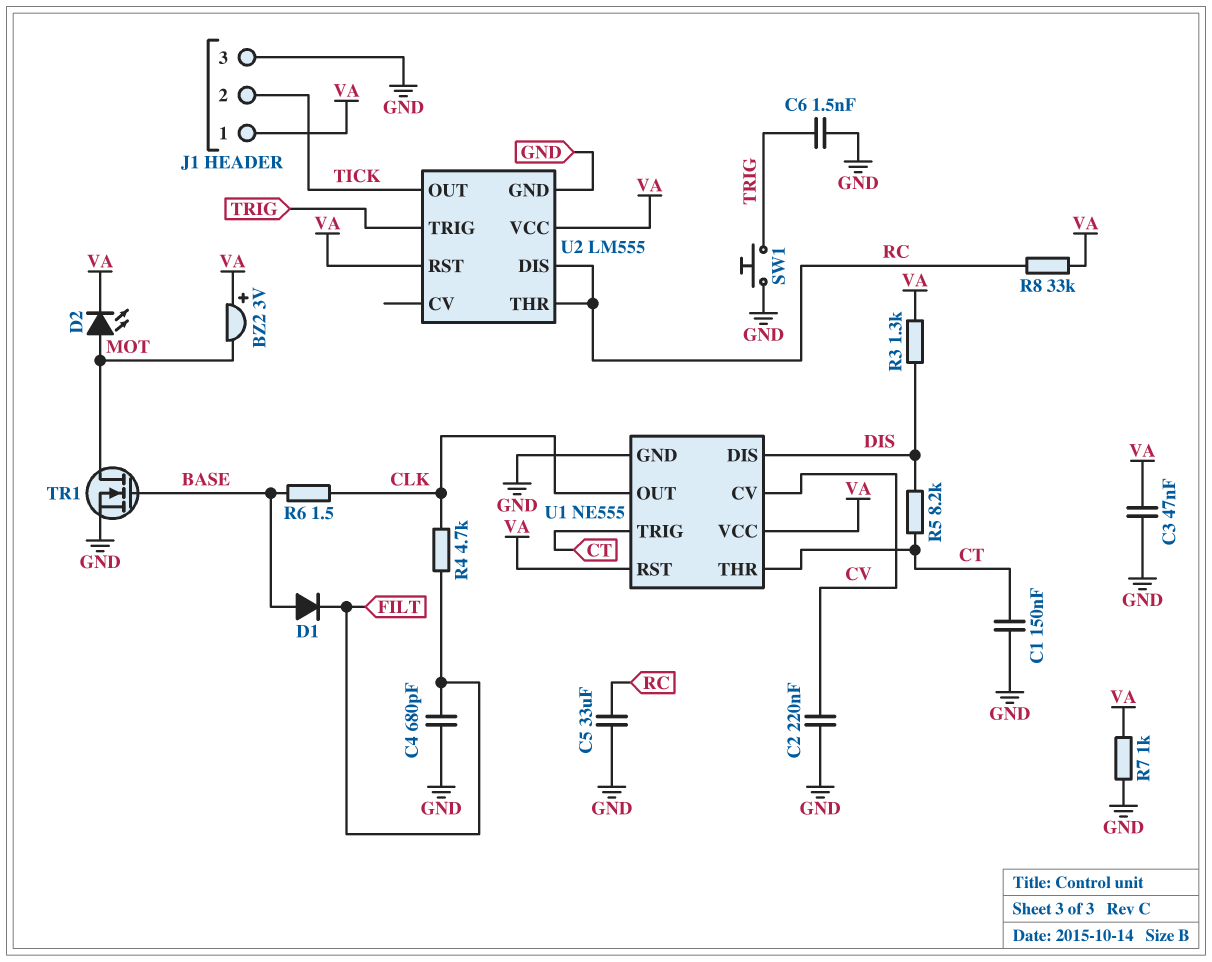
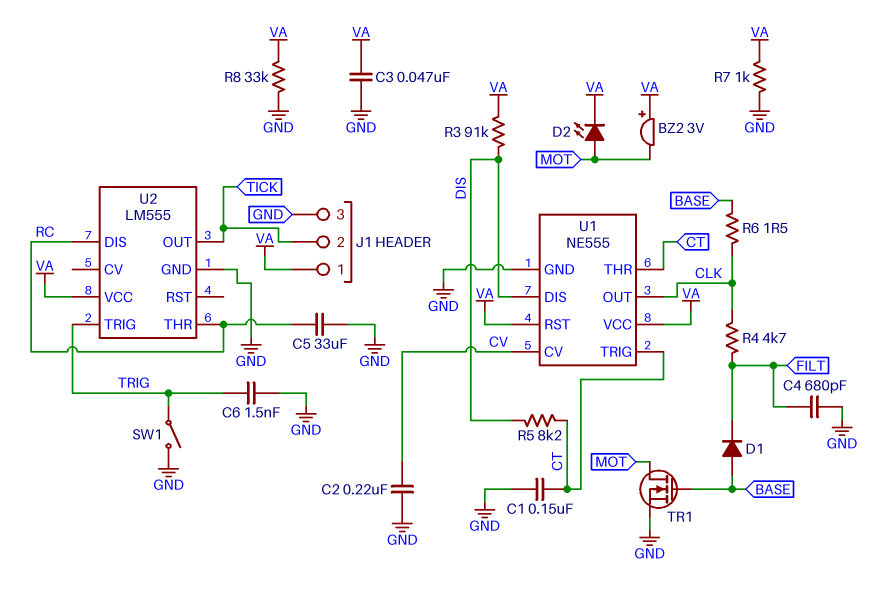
R3: 1.3k (DIS, VA) -> 91k (DIS, VA)
R8: 33k (RC, VA) -> 33k (GND, VA)
SW1: button (GND, TRIG) -> switch (GND, TRIG)
U2 pin RST: VA -> none

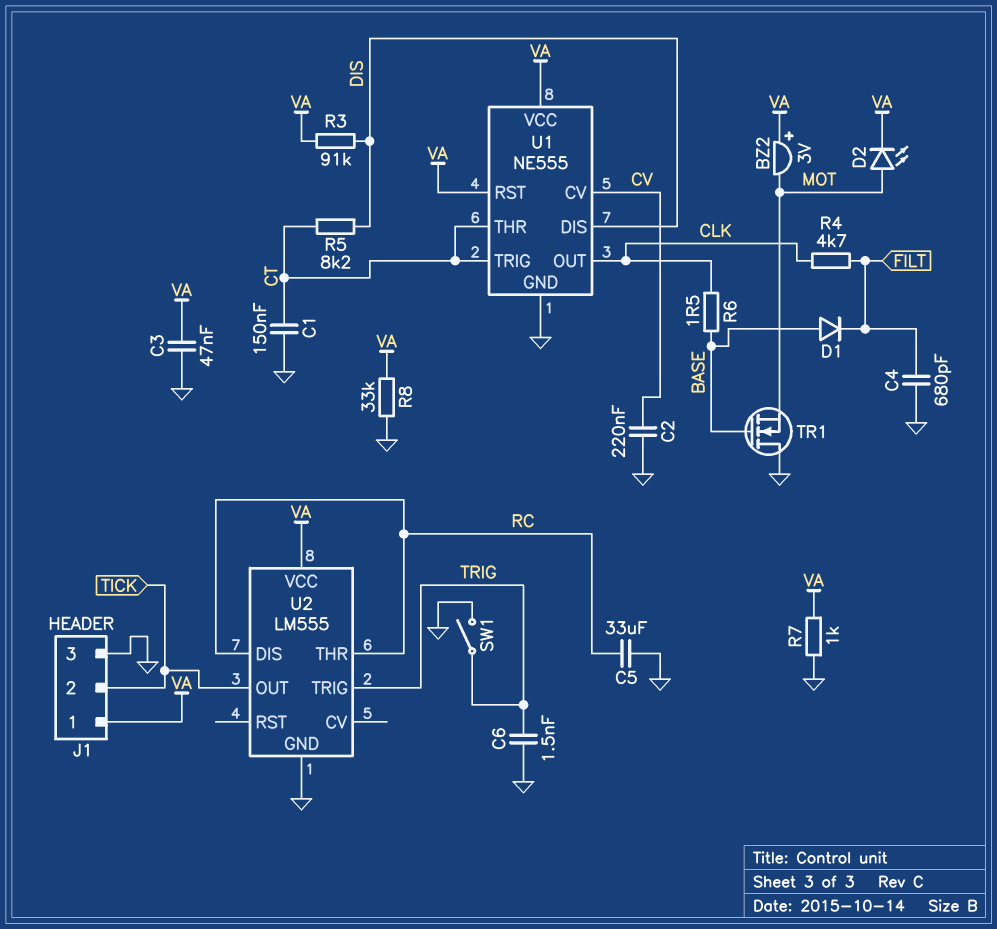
TR1: NMOS (G BASE, D MOT, S GND) -> NMOS (G BASE, D GND, S MOT)

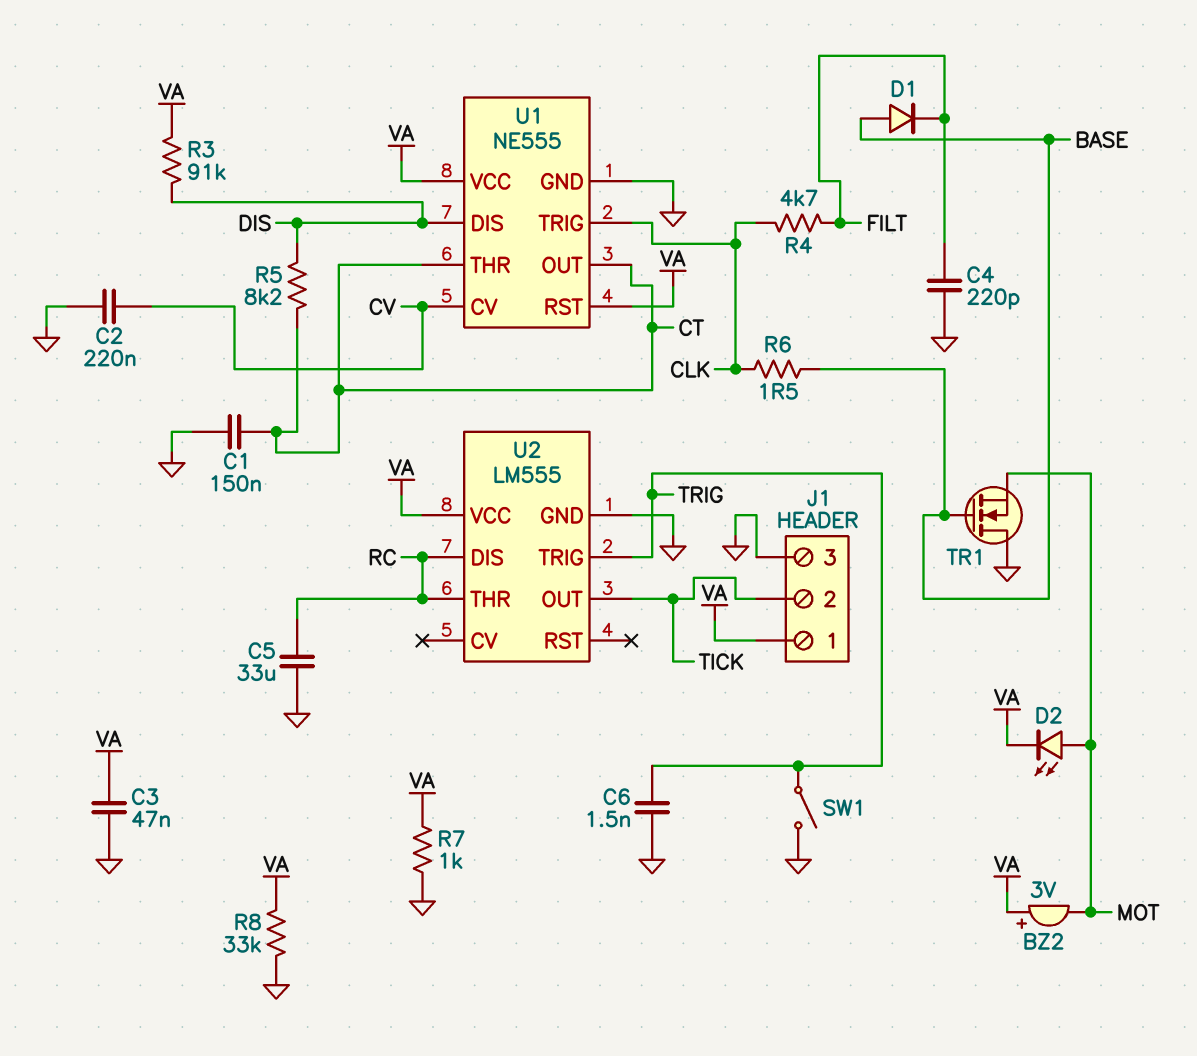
C4: 680pF (FILT, GND) -> 220pF (FILT, GND)
U1 pin OUT: CLK -> CT
U1 pin TRIG: CT -> CLK

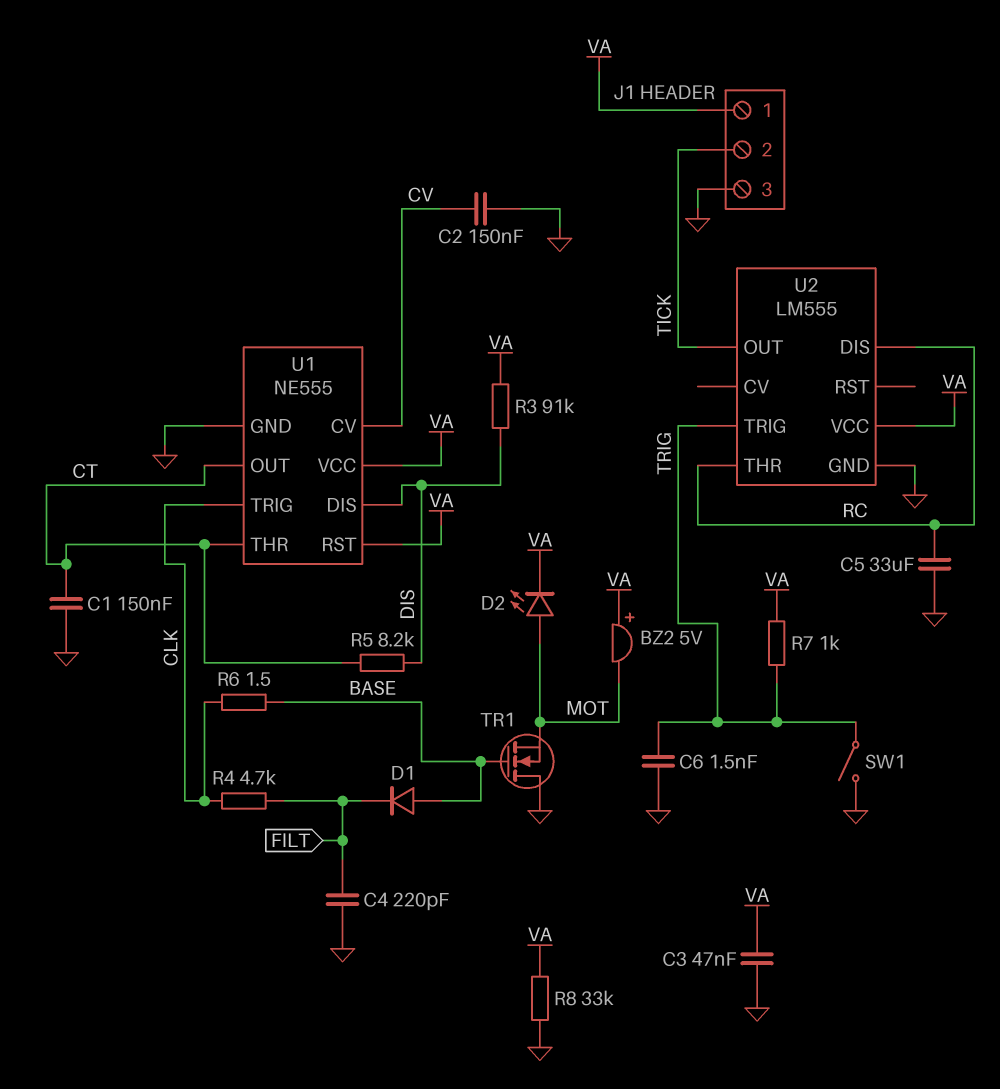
BZ2: buzzer 3V (plus VA, minus MOT) -> buzzer 5V (plus VA, minus MOT)
C2: 220nF (CV, GND) -> 150nF (CV, GND)
R7: 1k (GND, VA) -> 1k (TRIG, VA)

